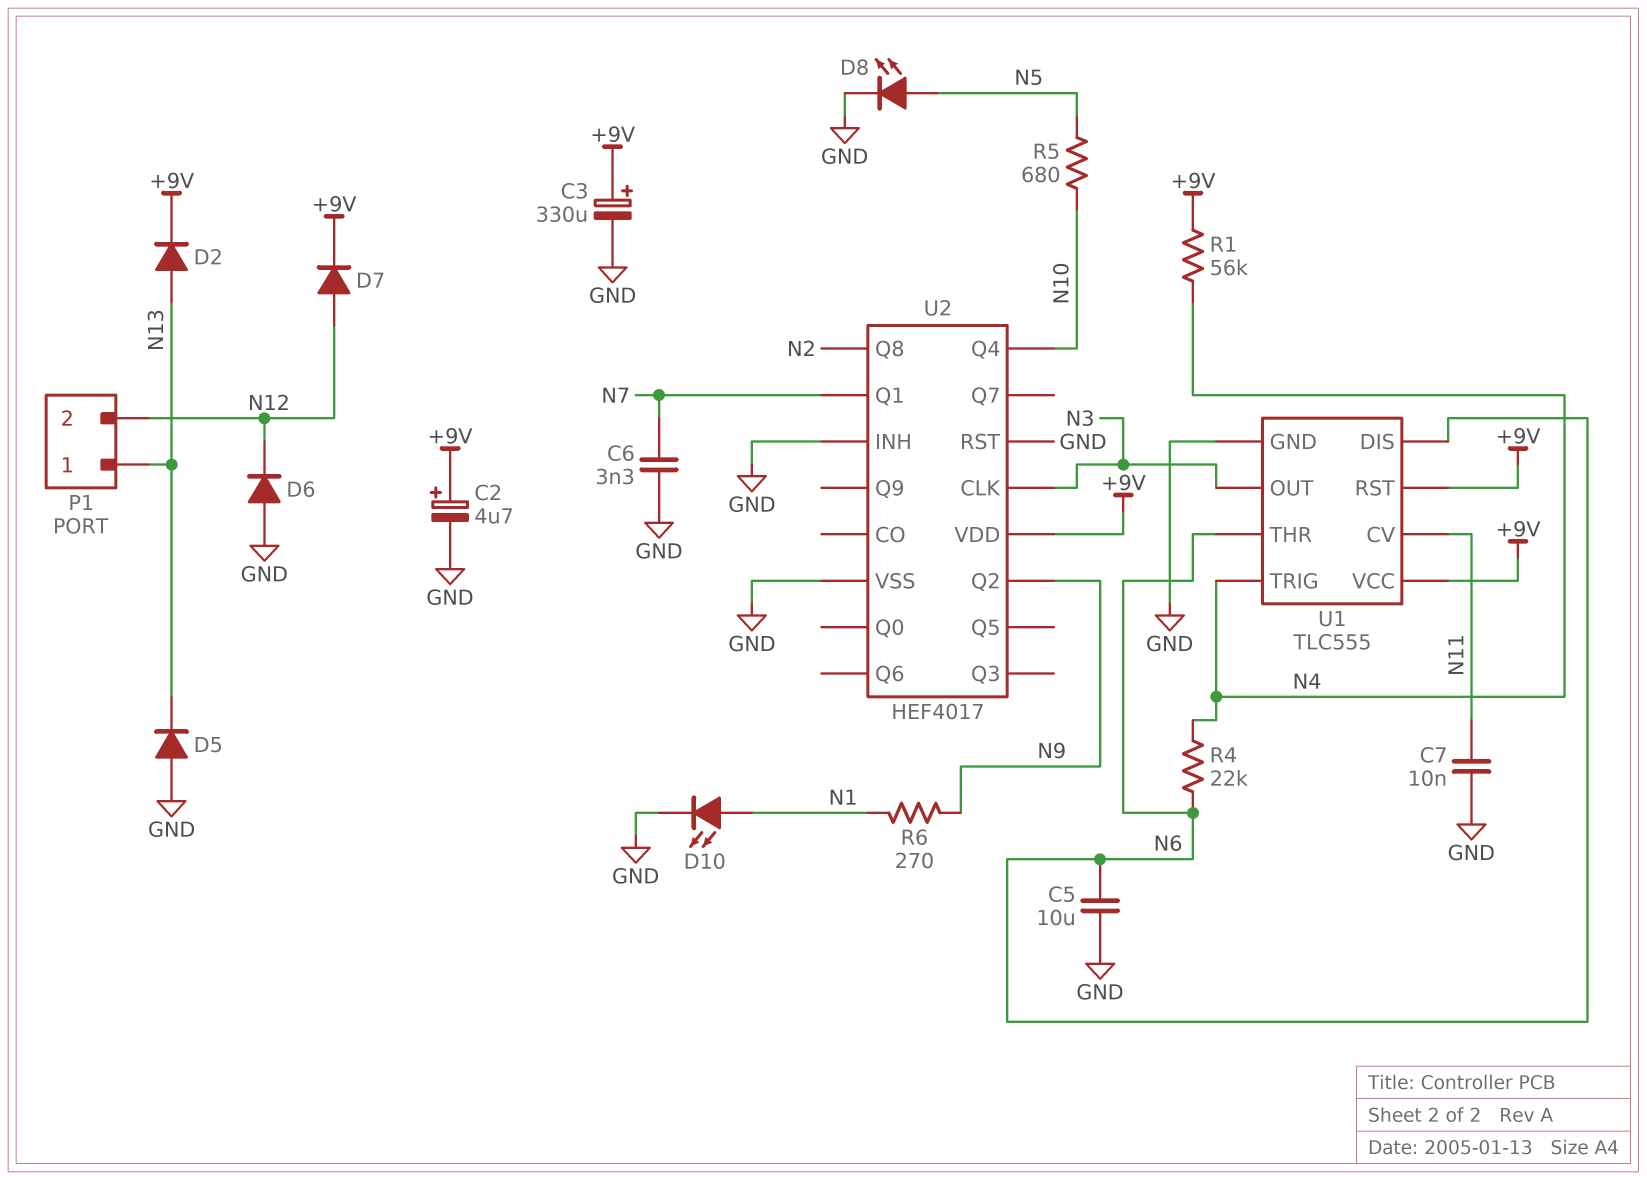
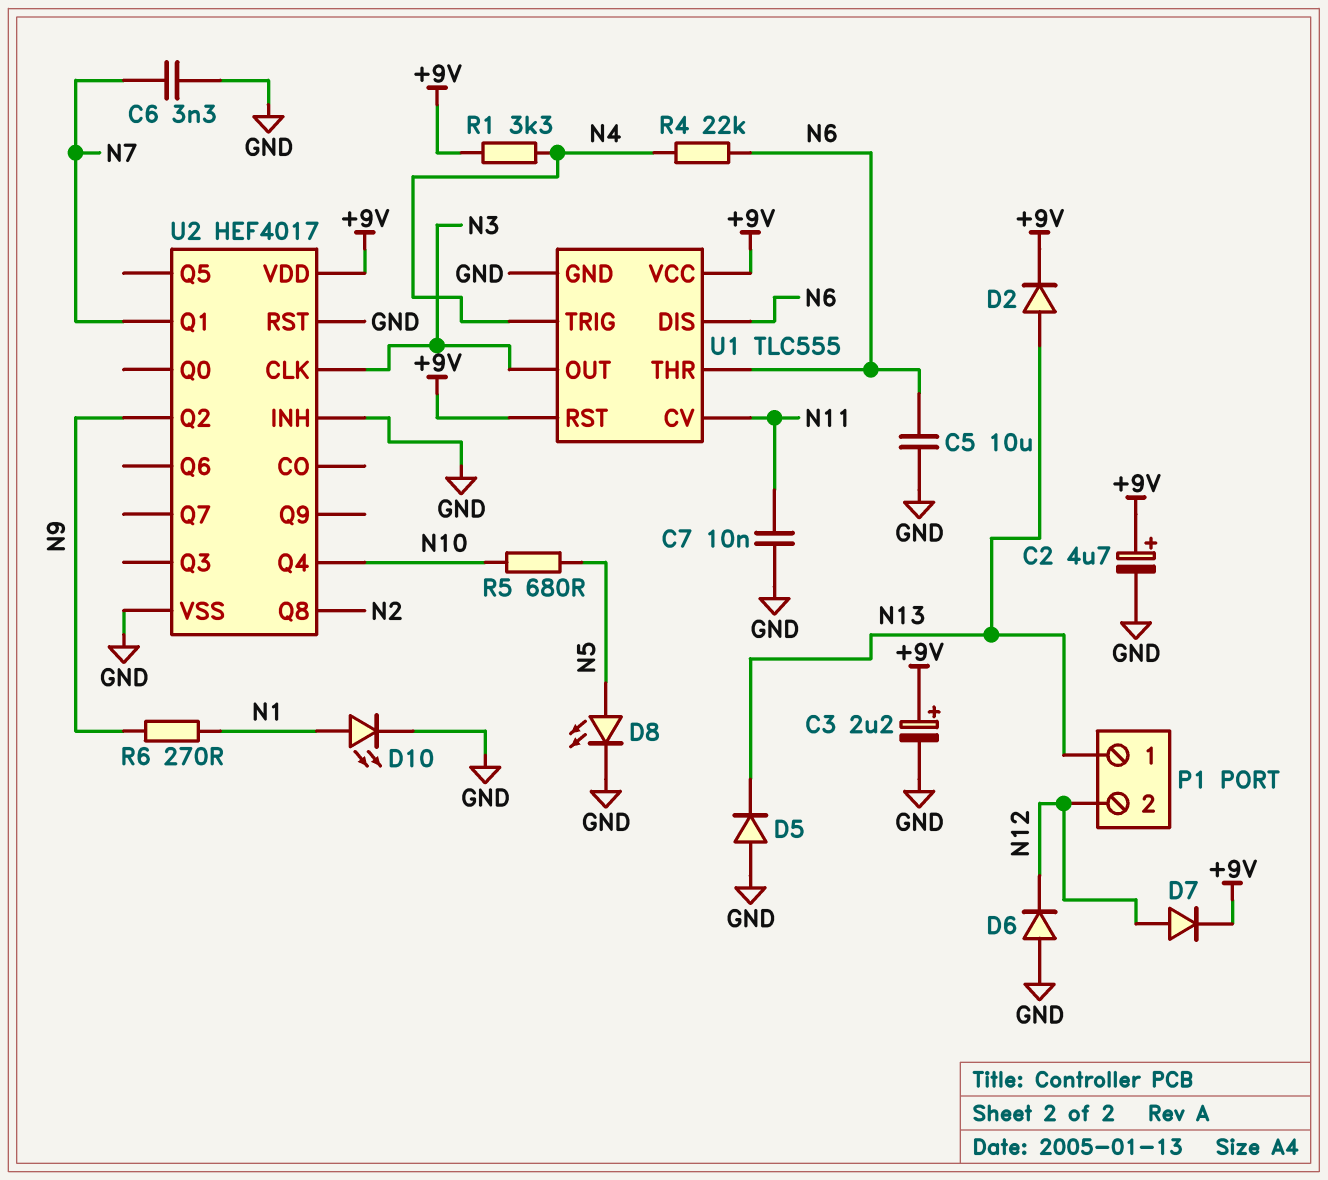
C3: 330uF (plus +9V, minus GND) -> 2.2uF (plus +9V, minus GND)
R1: 56k (+9V, N4) -> 3.3k (+9V, N4)

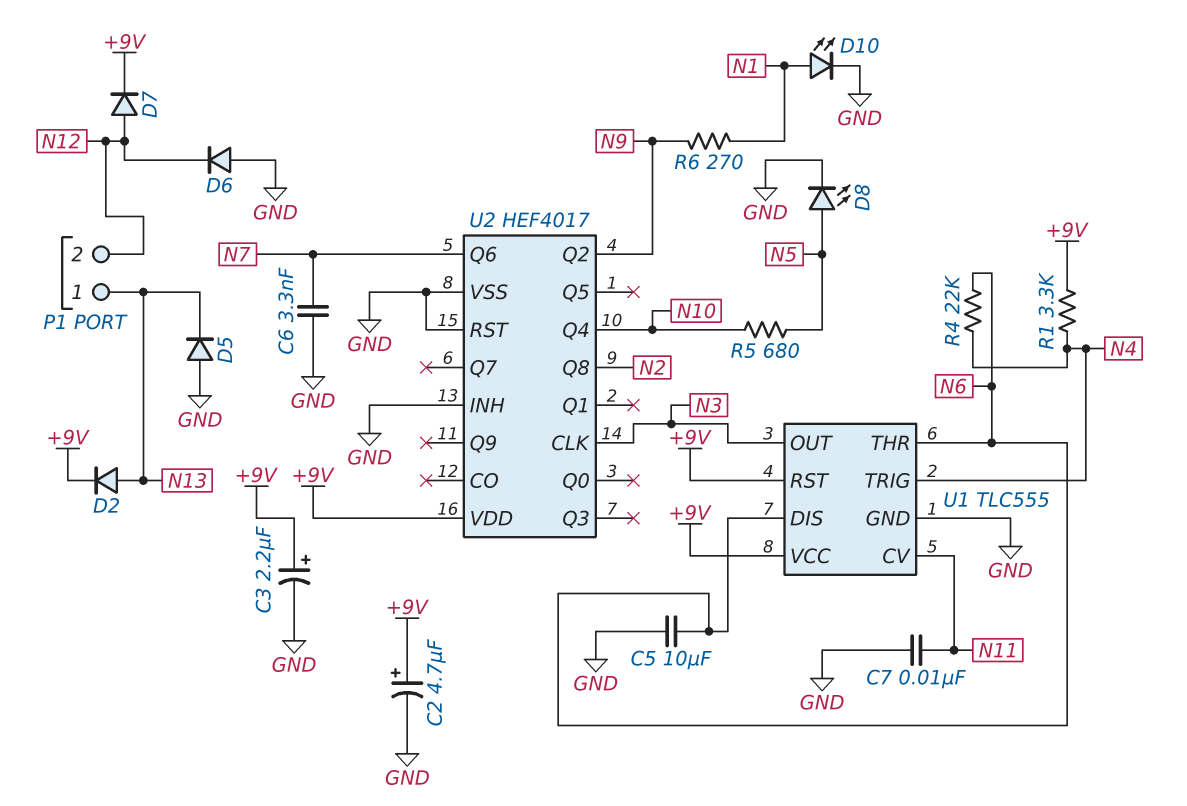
U2 pin Q1: N7 -> none
U2 pin Q6: none -> N7

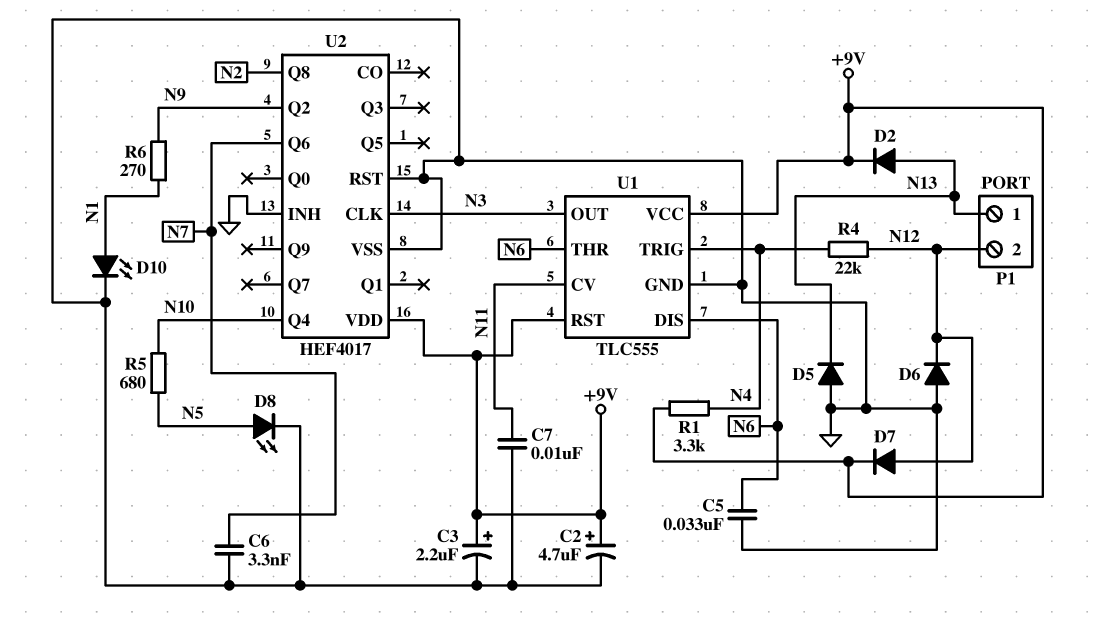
C5: 10uF (GND, N6) -> 33nF (GND, N6)
R4: 22k (N4, N6) -> 22k (N4, N12)

